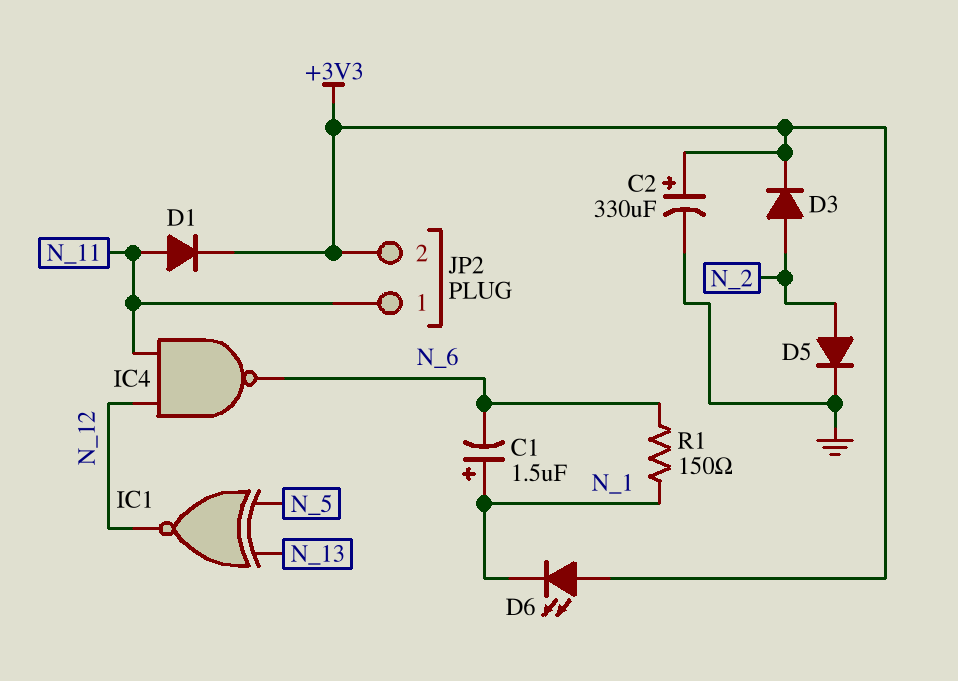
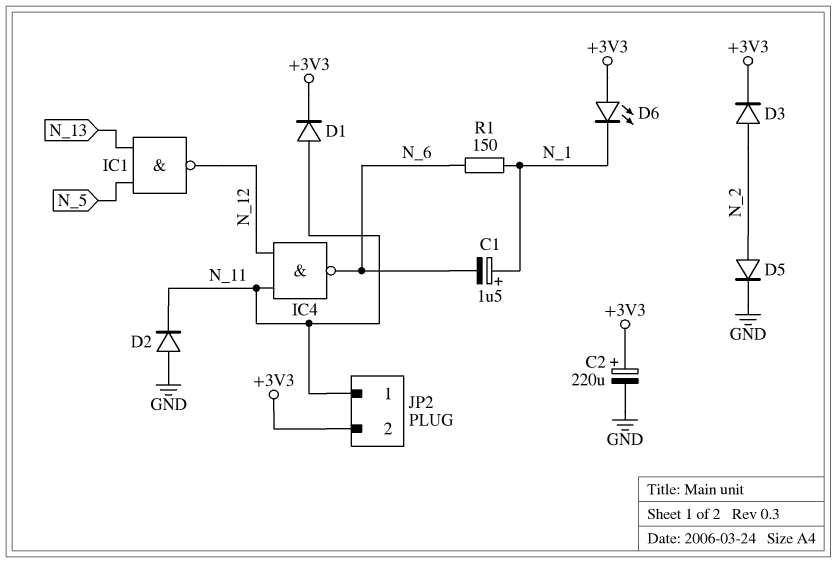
C2: 330uF (plus +3V3, minus GND) -> 220uF (plus +3V3, minus GND)
D2: none -> diode (A GND, K N_11)
IC1: XNOR (in N_5, in N_13, out N_12) -> NAND (in N_5, in N_13, out N_12)

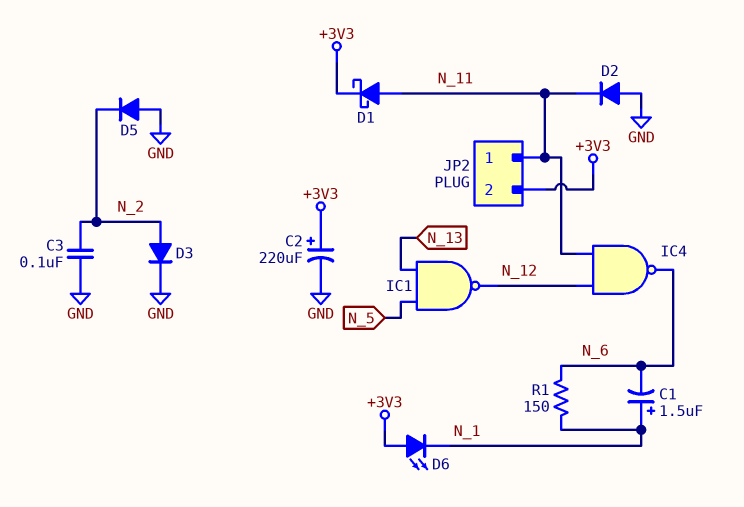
C3: none -> 100nF (GND, N_2)
D1: diode (A N_11, K +3V3) -> schottky (A N_11, K +3V3)
D3: diode (A N_2, K +3V3) -> diode (A N_2, K GND)
D5: diode (A N_2, K GND) -> diode (A GND, K N_2)

